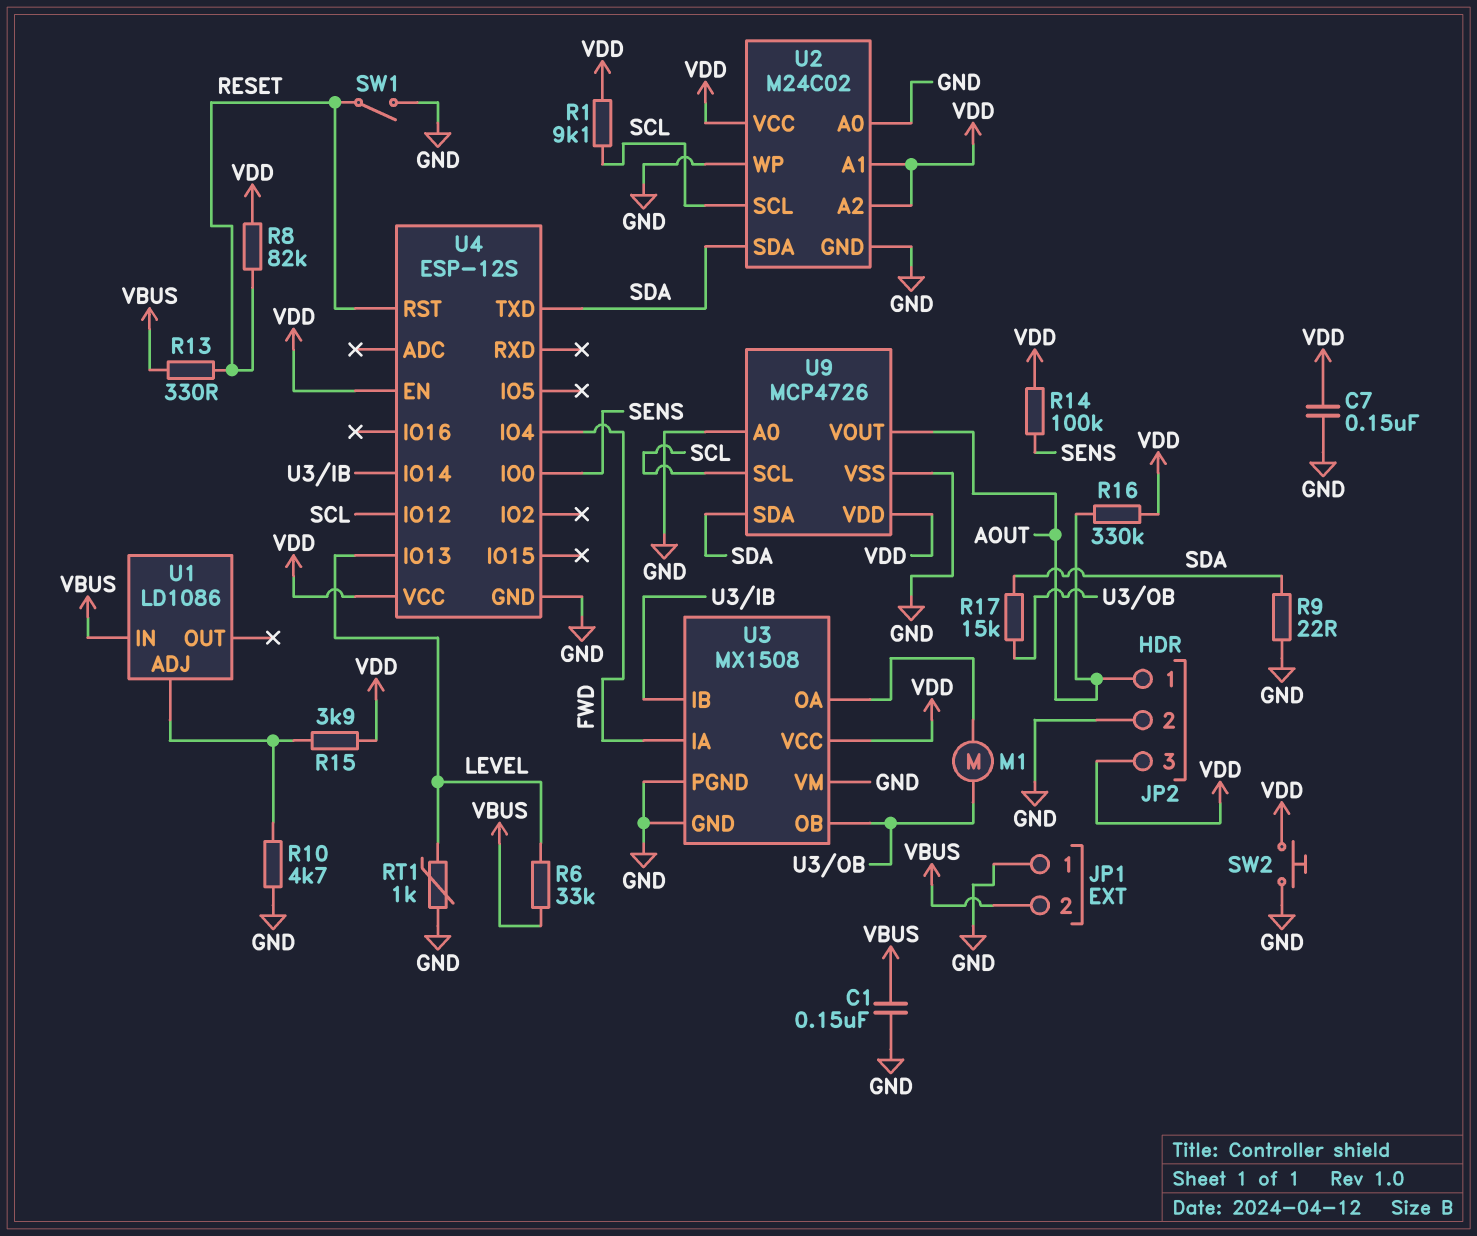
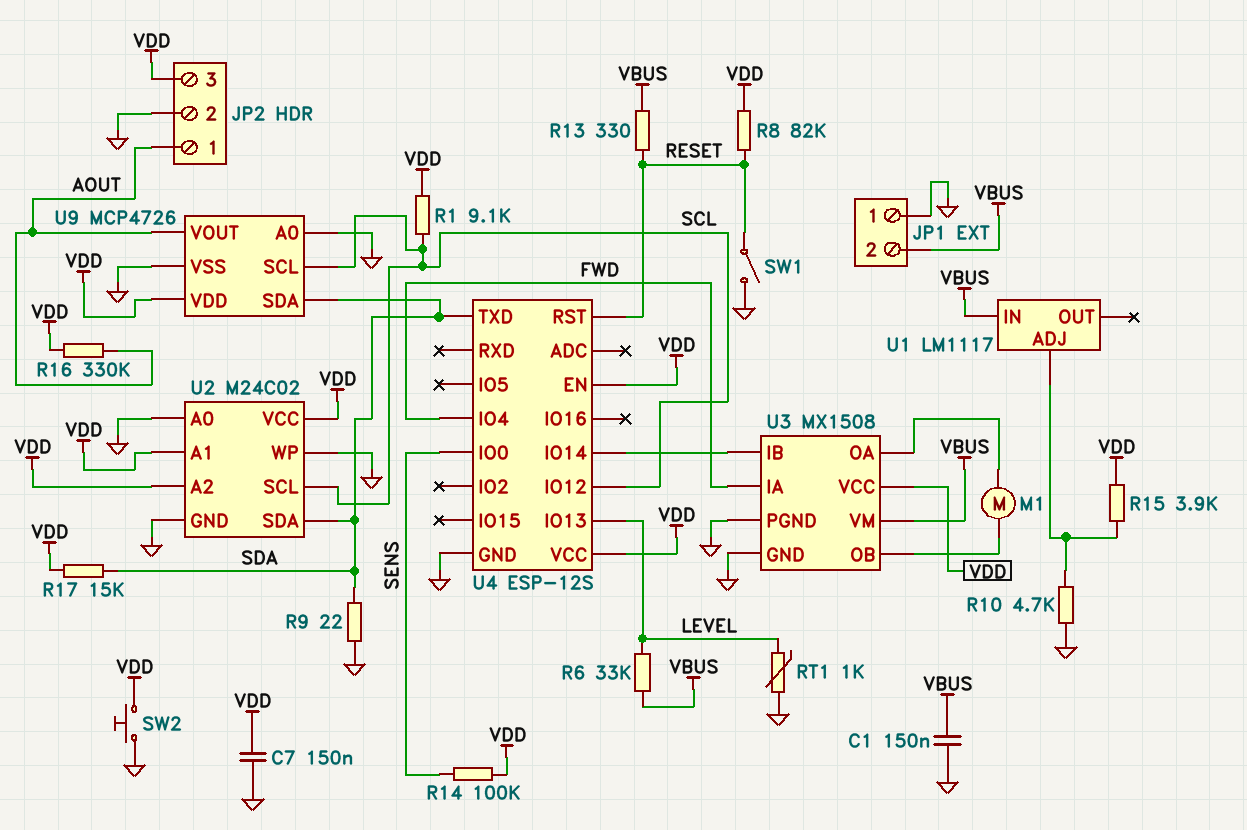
R17: 15k (SDA, U3/OB) -> 15k (SDA, VDD)
U1: LD1086 -> LM1117
U3 pin VM: GND -> VBUS

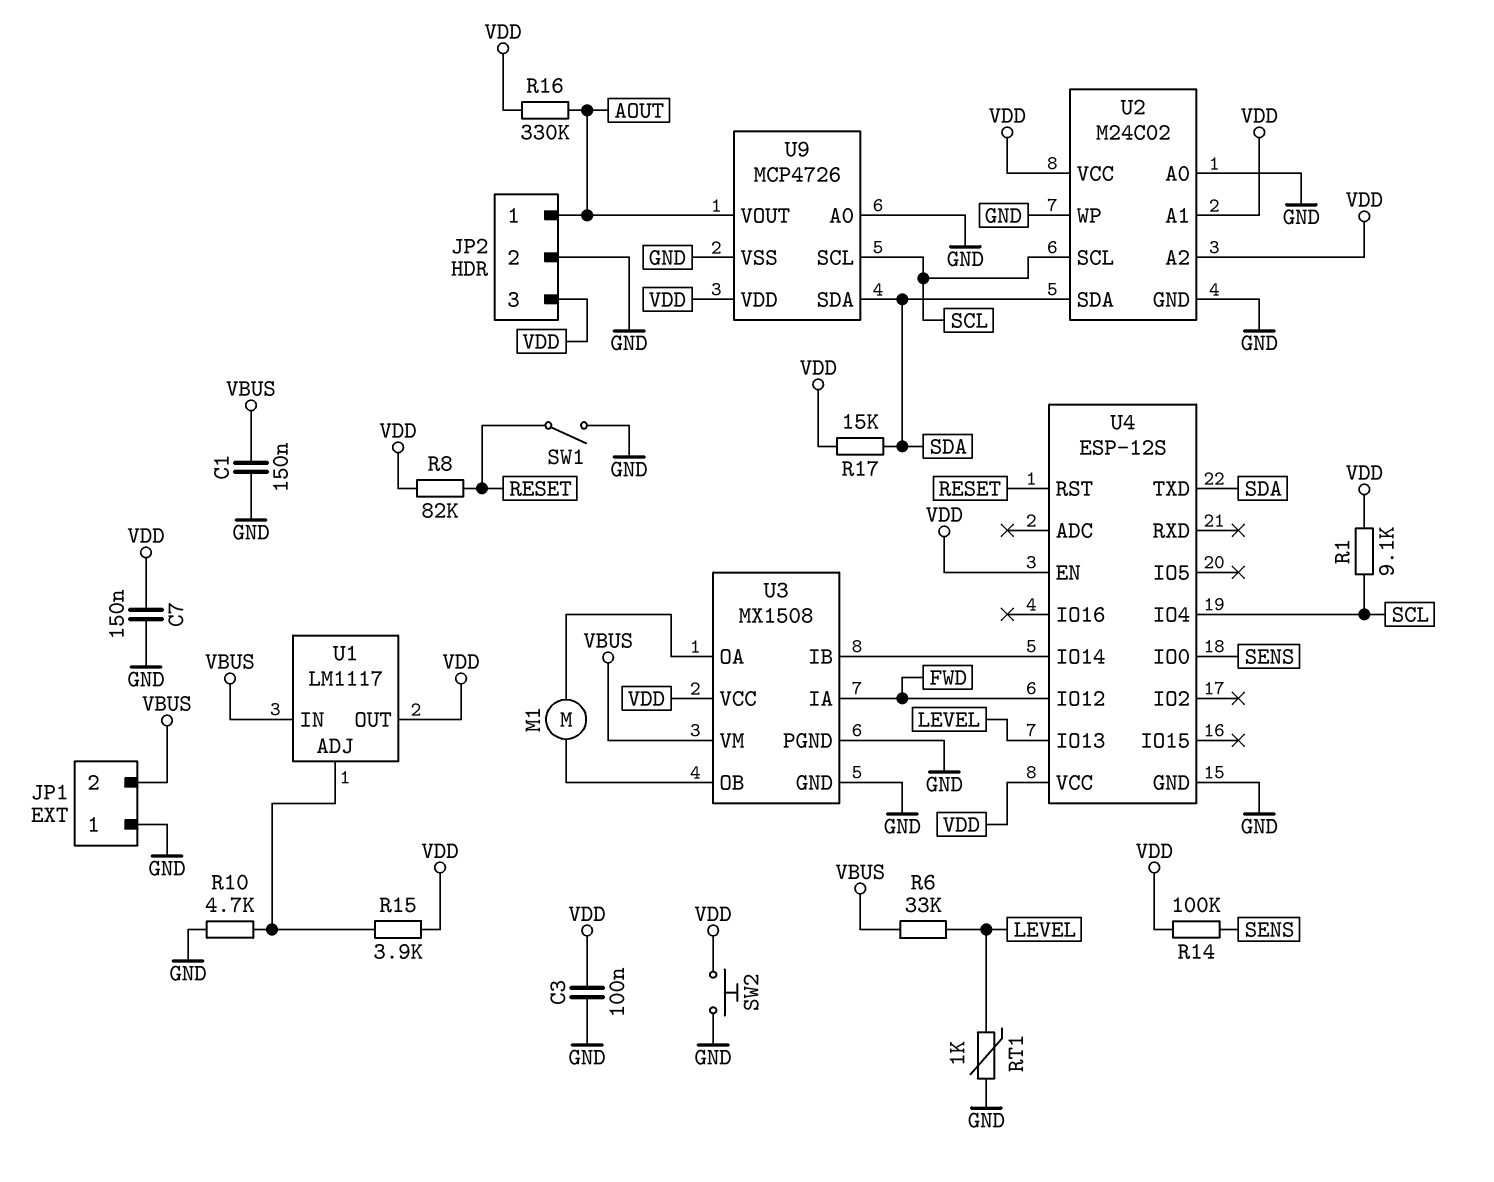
C3: none -> 100nF (GND, VDD)
R9: 22 (GND, SDA) -> none
R13: 330 (RESET, VBUS) -> none
U1 pin OUT: none -> VDD
U4 pin IO4: FWD -> SCL
U4 pin IO12: SCL -> FWD

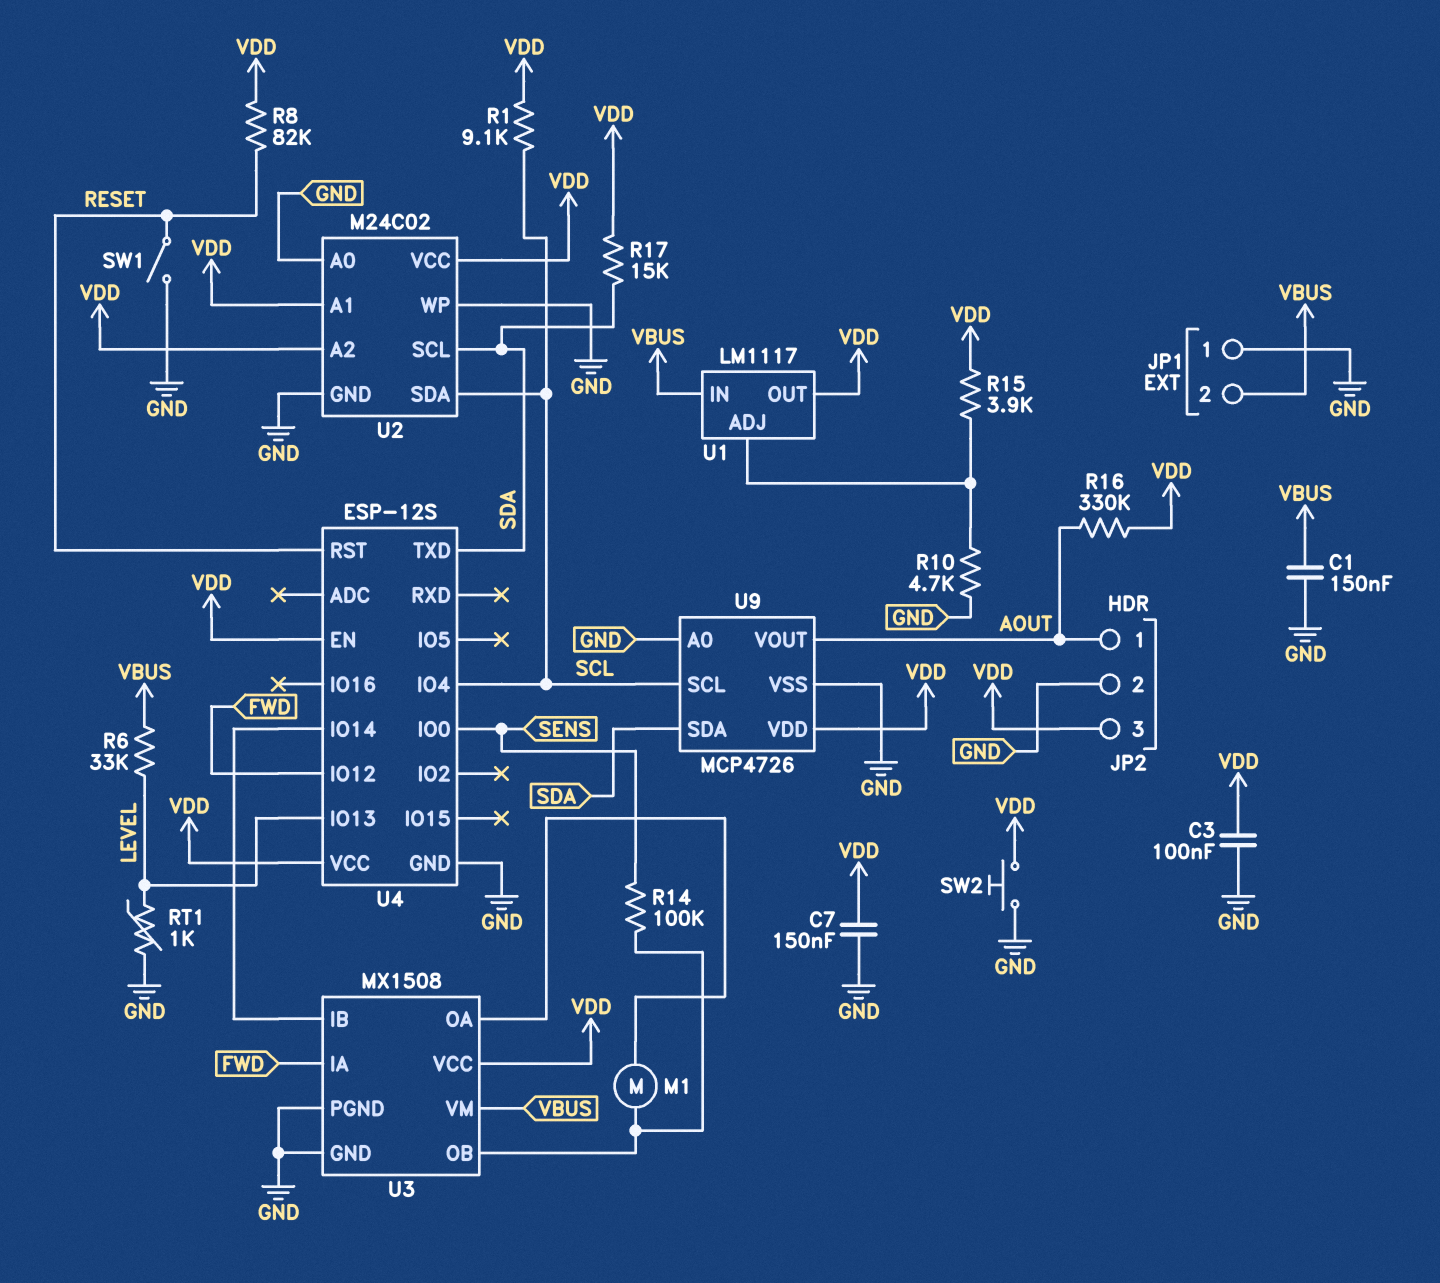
R14: 100k (SENS, VDD) -> 100k (SENS, U3/OB)
U2 pin SCL: SCL -> SDA
U2 pin SDA: SDA -> SCL

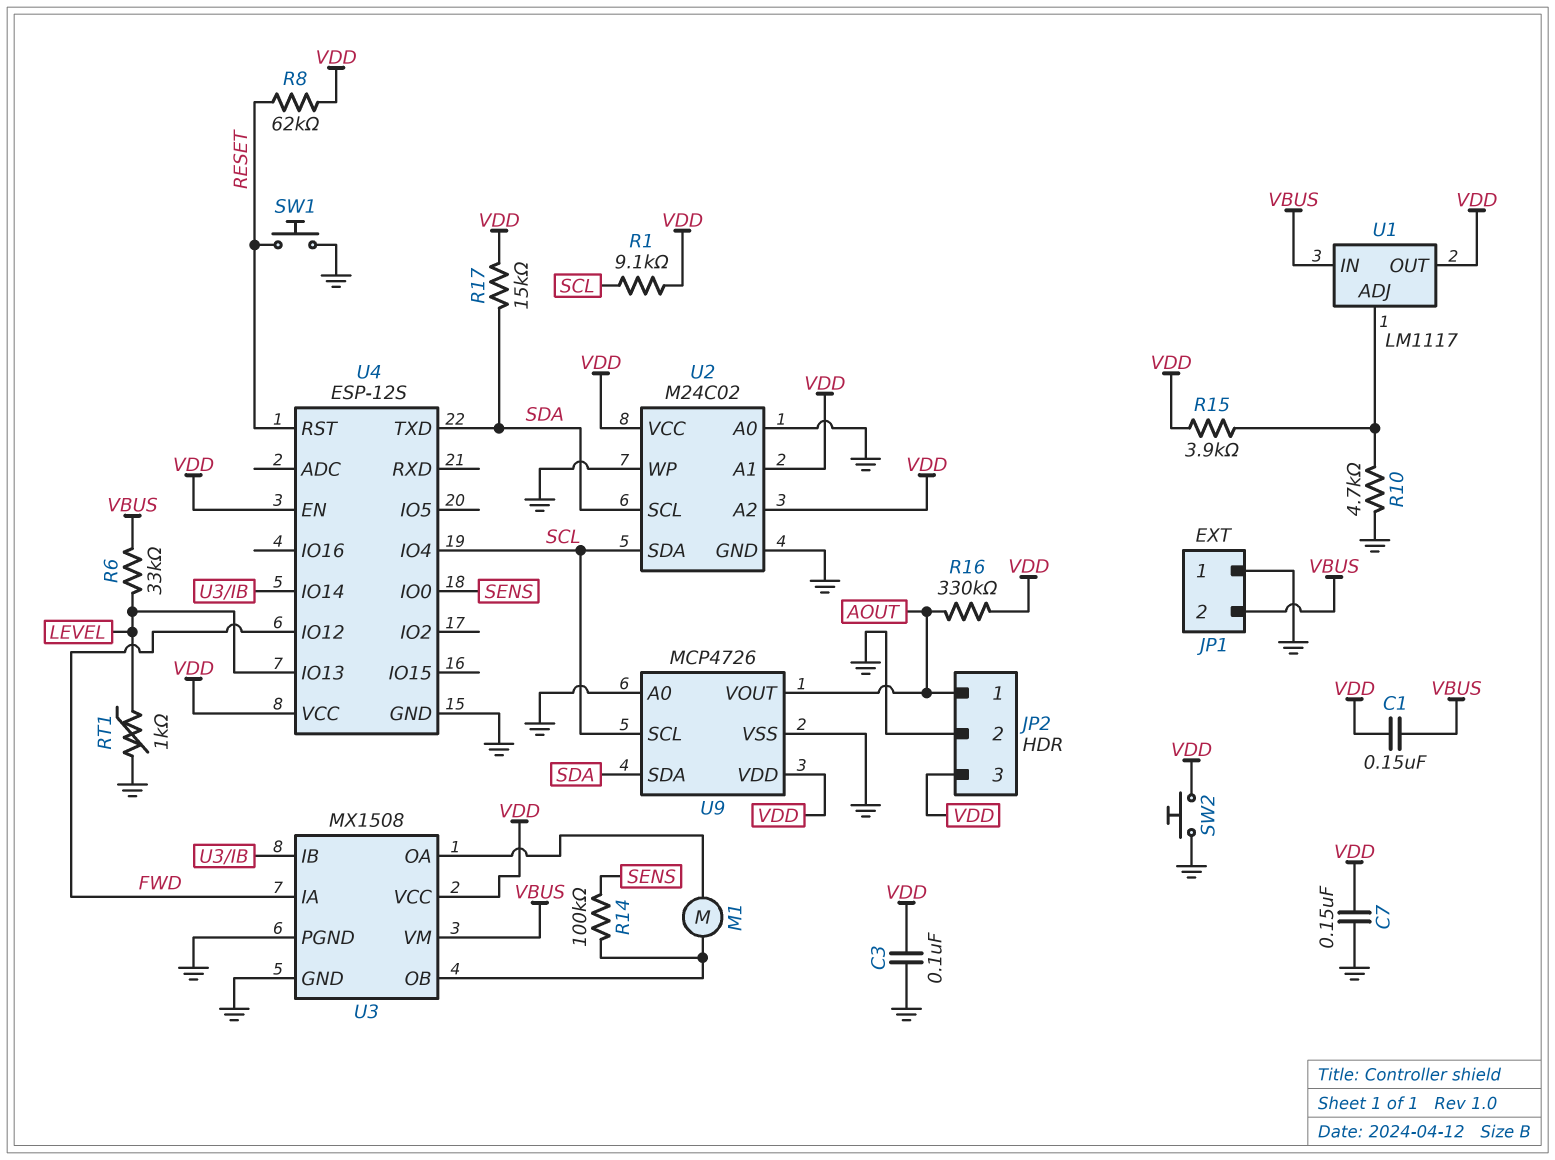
C1: 150nF (GND, VBUS) -> 150nF (VBUS, VDD)
R8: 82k (RESET, VDD) -> 62k (RESET, VDD)
SW1: switch (GND, RESET) -> button (GND, RESET)

